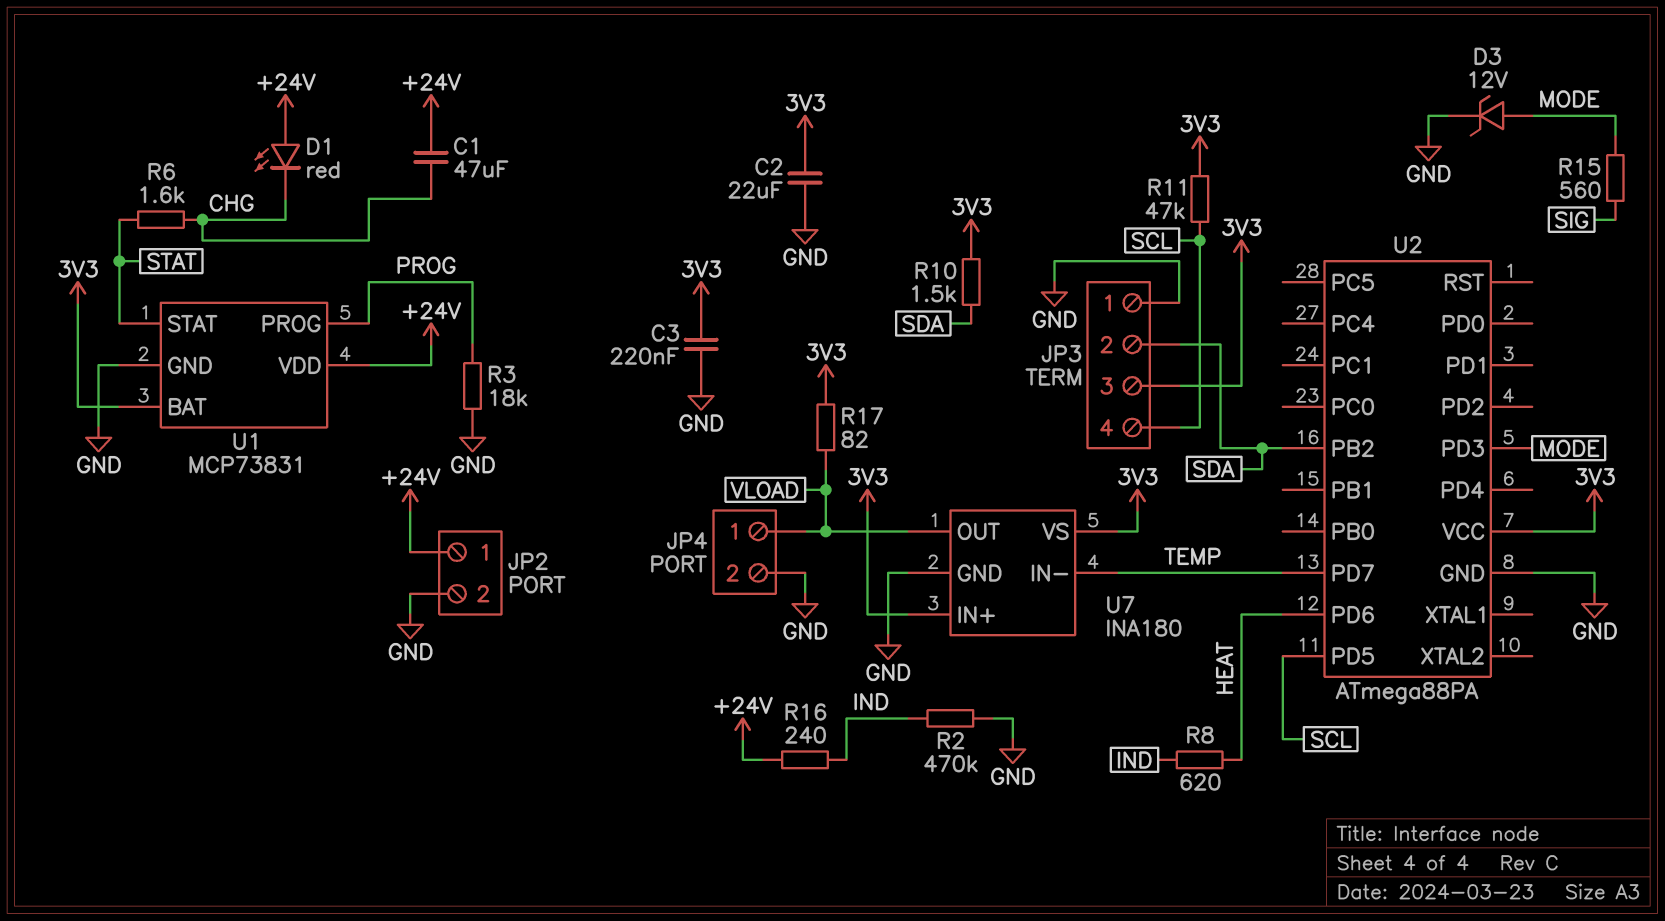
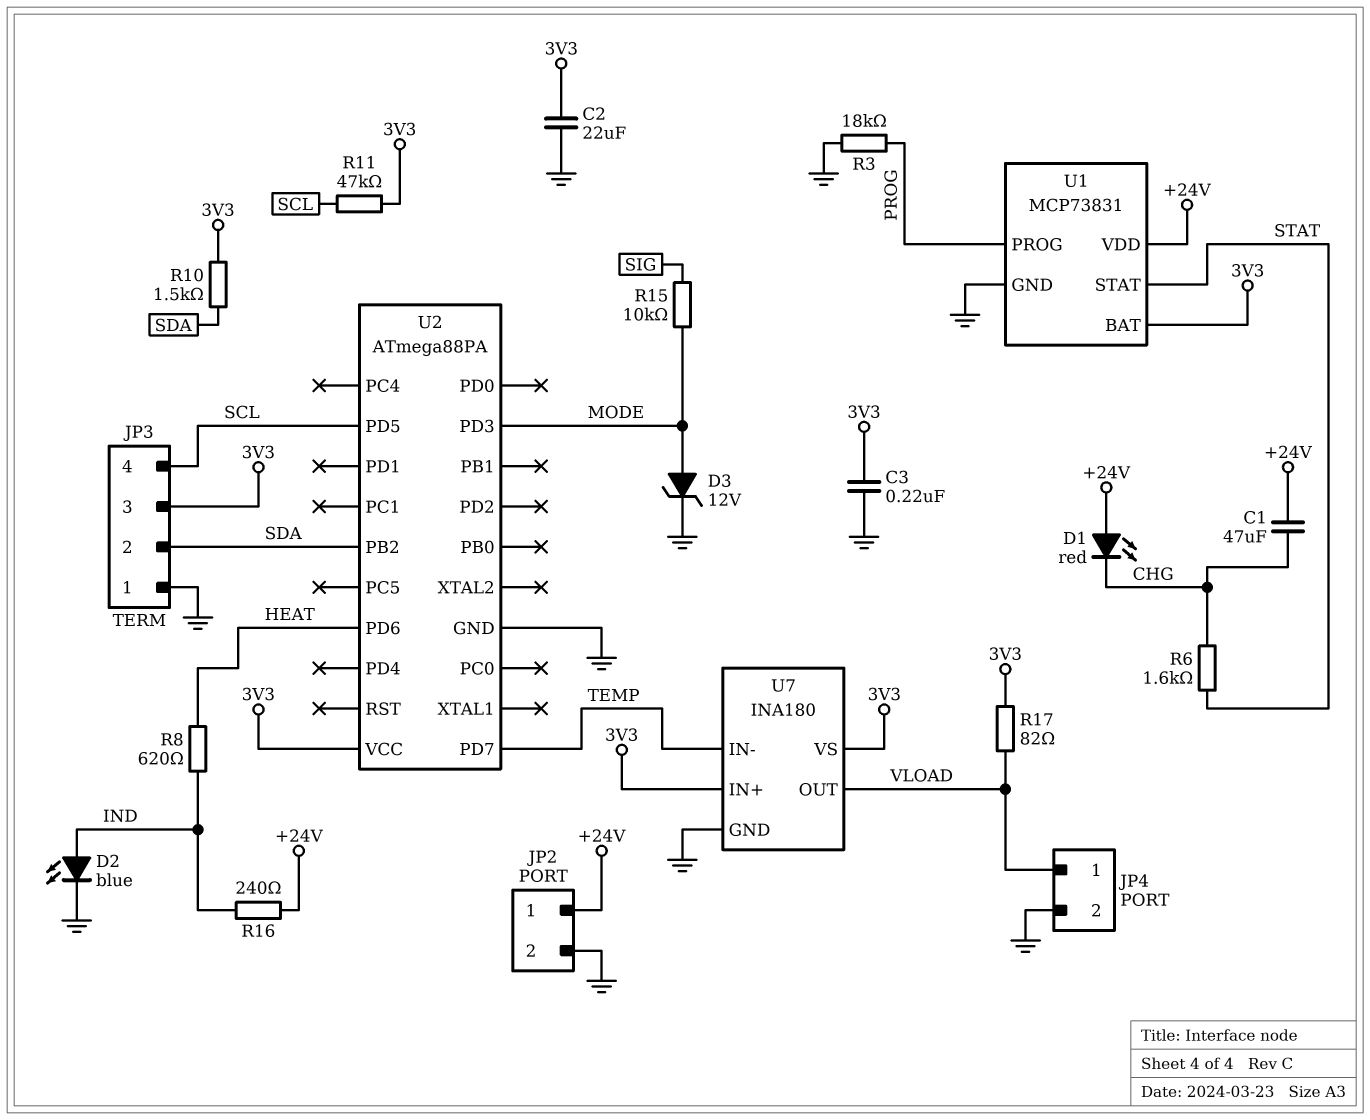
D2: none -> LED blue (A IND, K GND)
R2: 470k (GND, IND) -> none
R15: 560 (MODE, SIG) -> 10k (MODE, SIG)

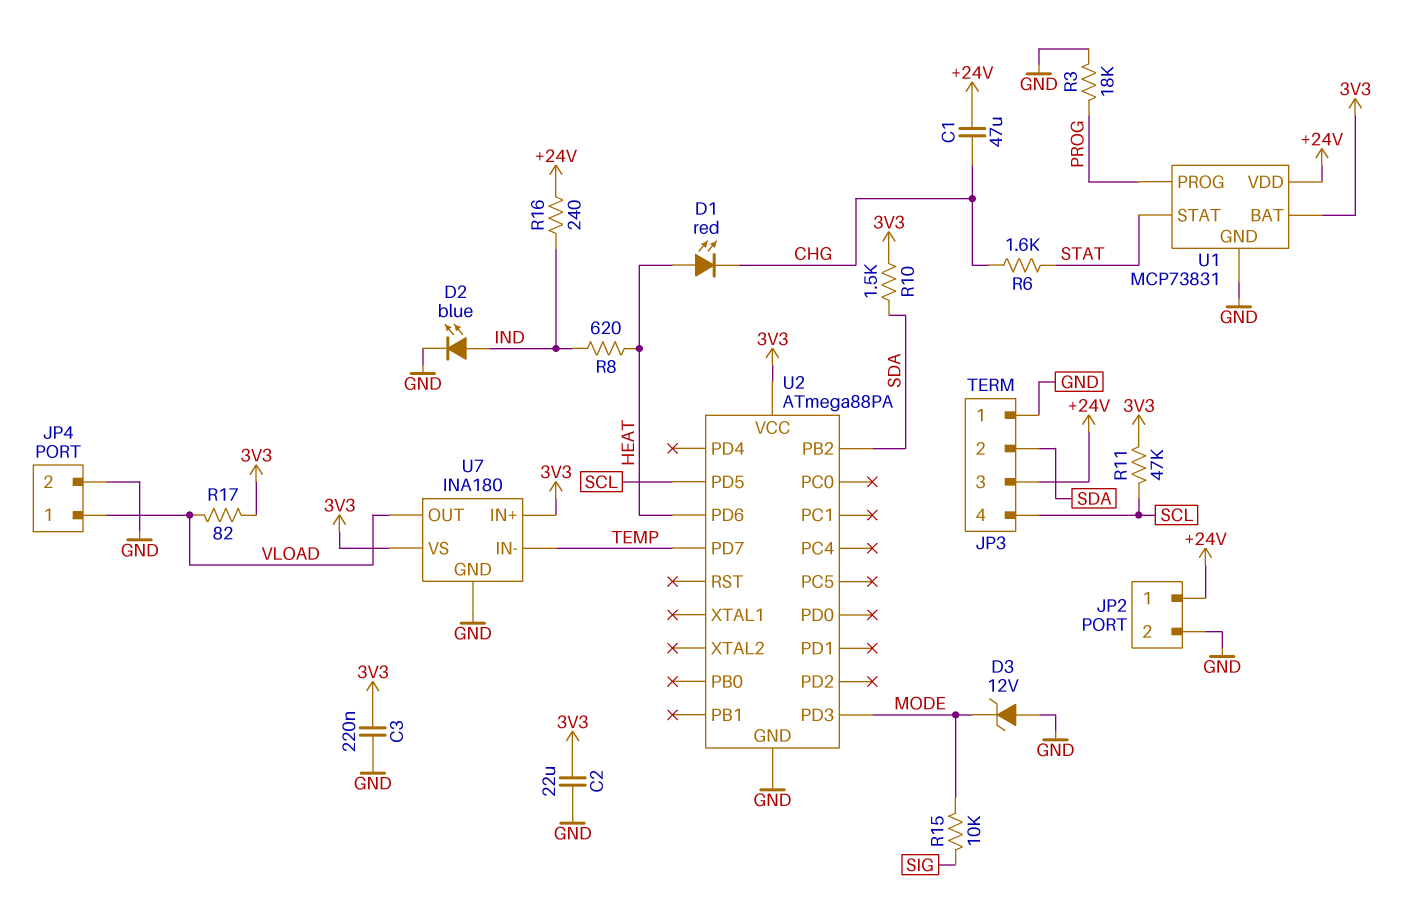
D1: LED red (A +24V, K CHG) -> LED red (A HEAT, K CHG)
D3: zener 12V (A MODE, K GND) -> zener 12V (A GND, K MODE)
JP3 pin 3: 3V3 -> +24V

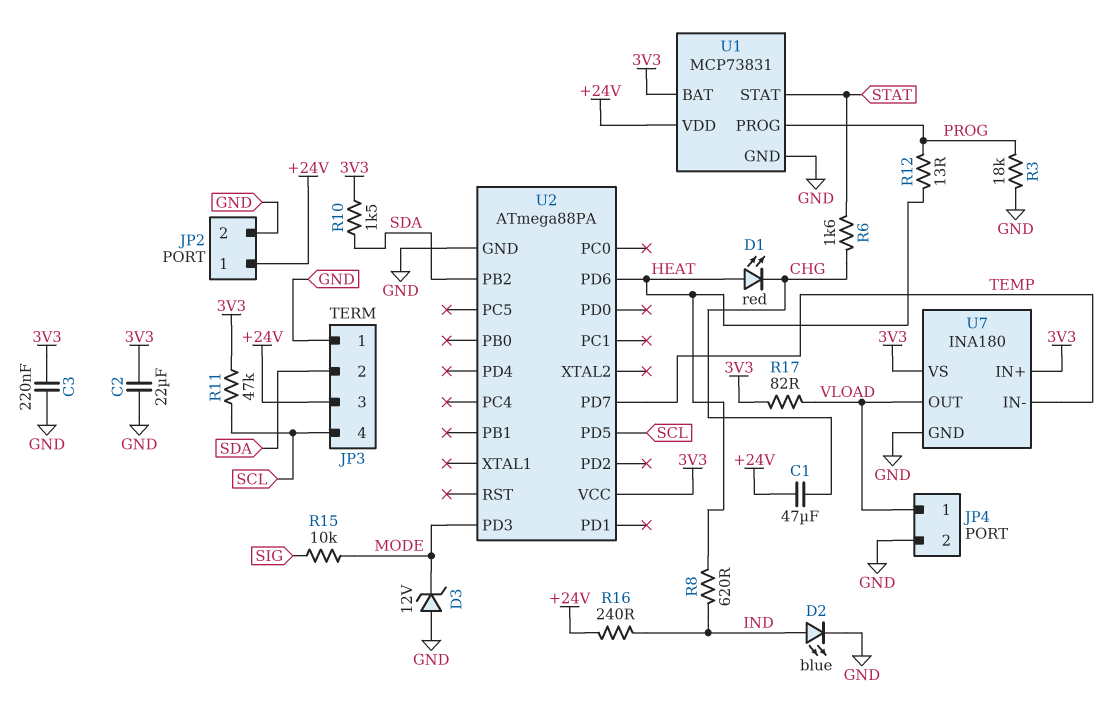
R12: none -> 13 (HEAT, PROG)

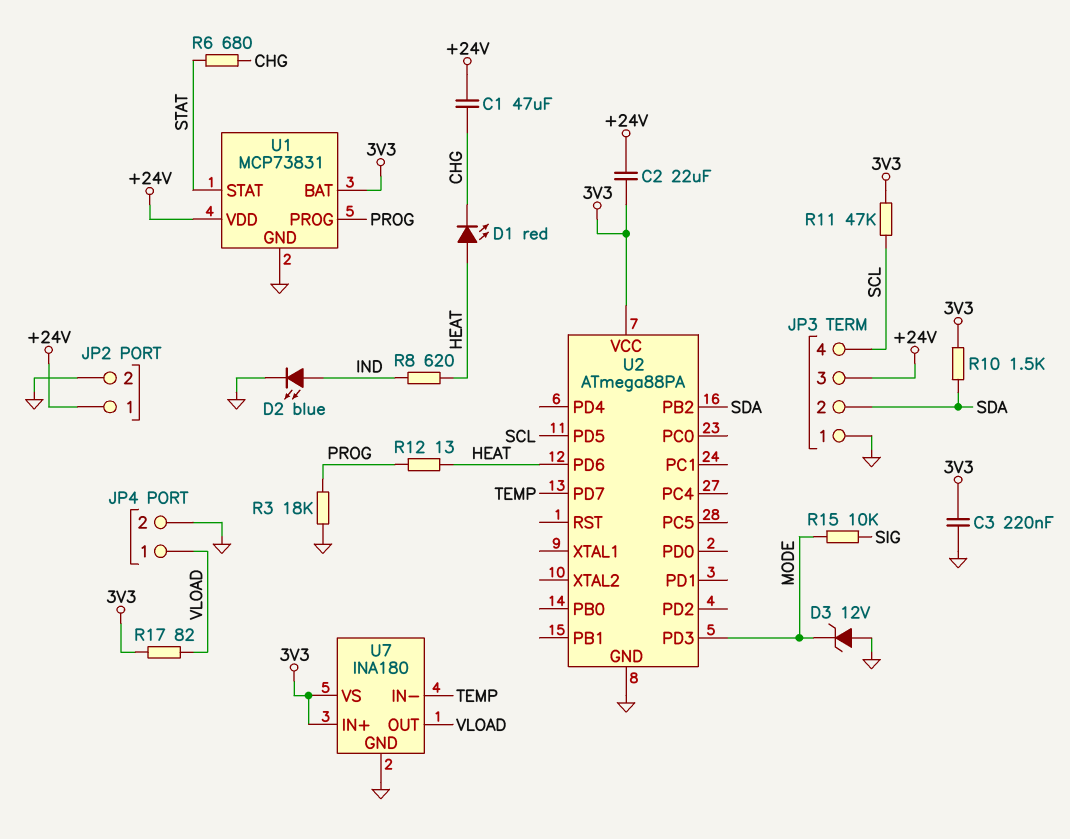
C2: 22uF (3V3, GND) -> 22uF (+24V, 3V3)
R6: 1.6k (CHG, STAT) -> 680 (CHG, STAT)
R16: 240 (+24V, IND) -> none

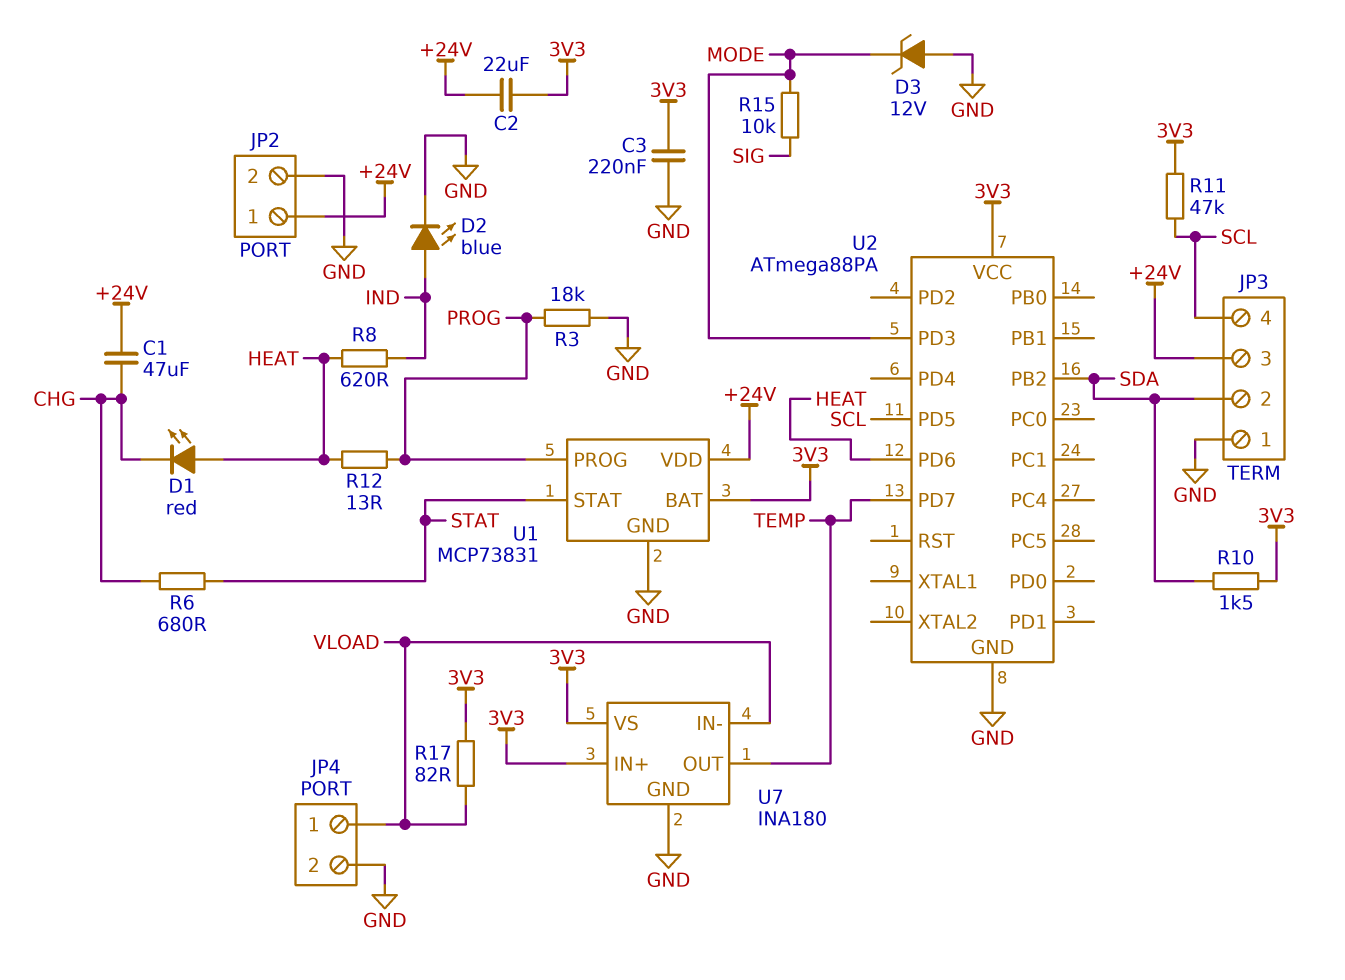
U7 pin IN-: TEMP -> VLOAD
U7 pin OUT: VLOAD -> TEMP

